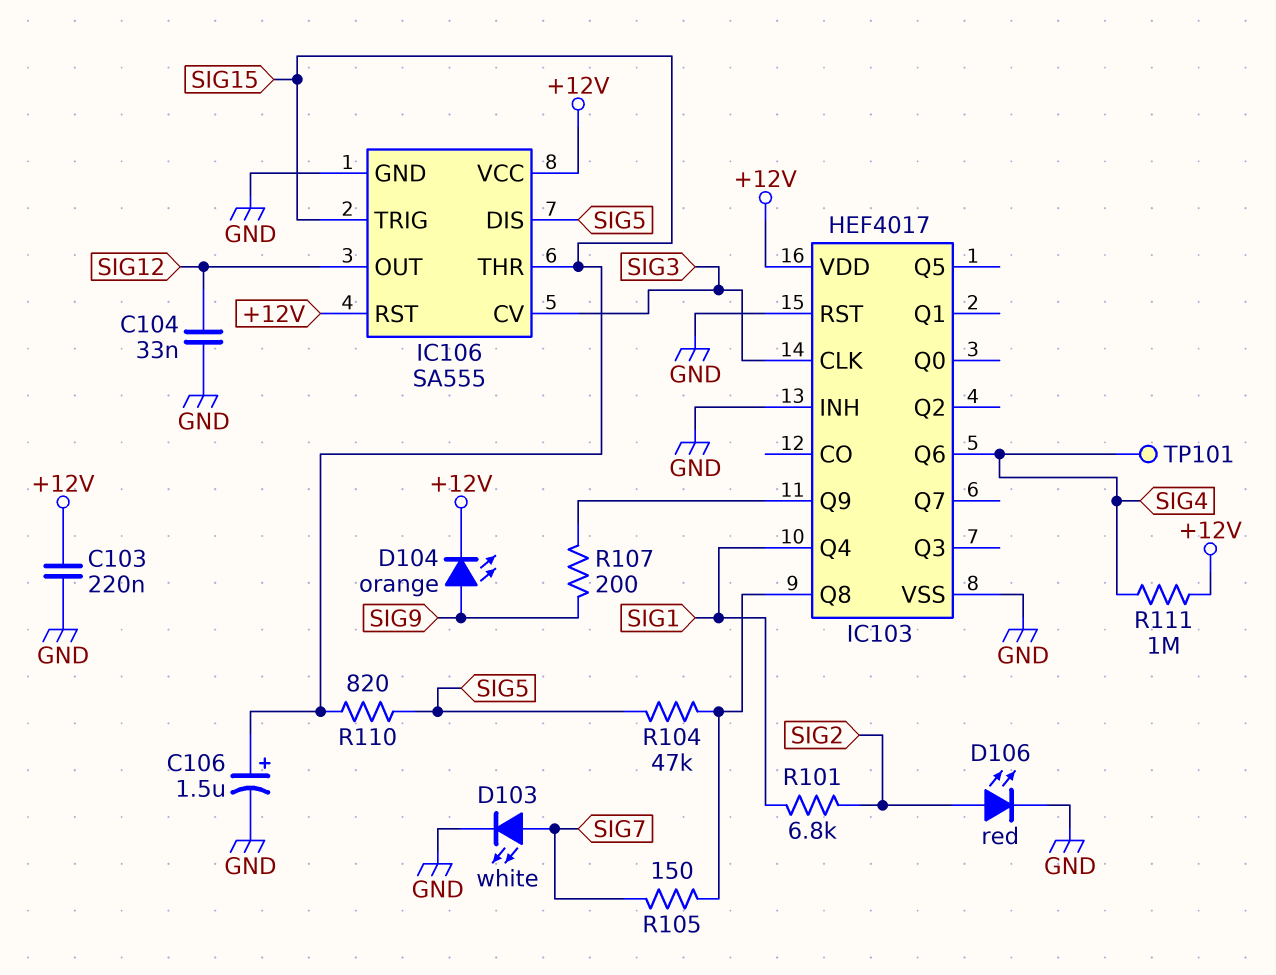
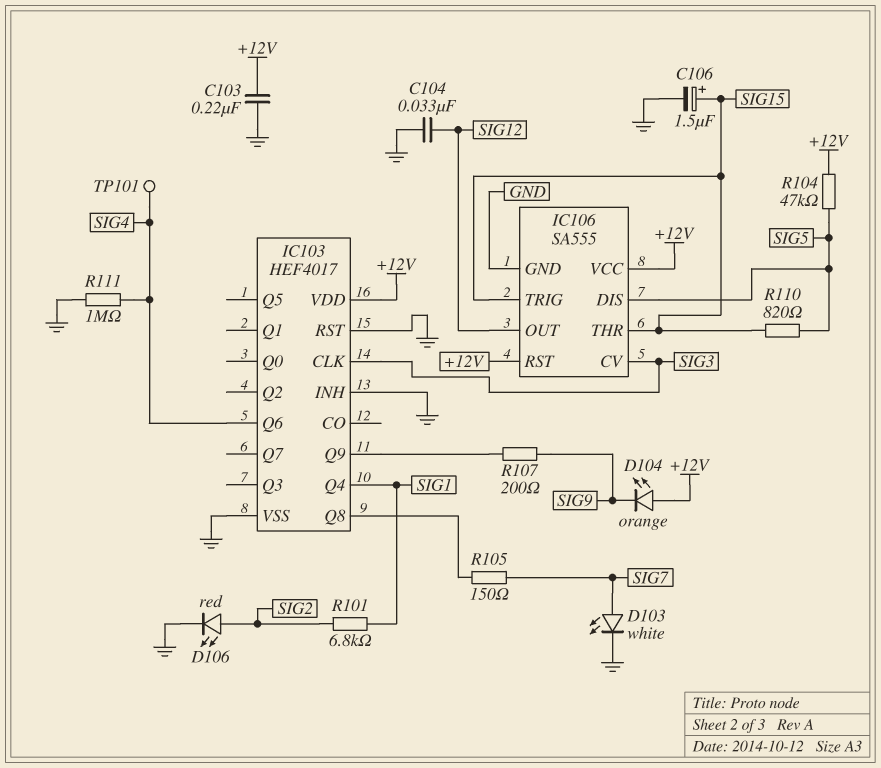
D104: LED orange (A SIG9, K +12V) -> LED orange (A +12V, K SIG9)
R104: 47k (IC103/Q8, SIG5) -> 47k (+12V, SIG5)
R111: 1M (+12V, SIG4) -> 1M (GND, SIG4)

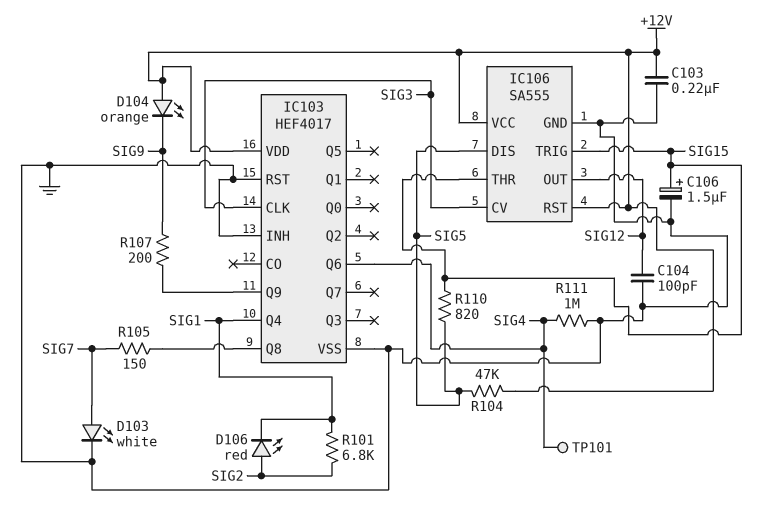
C104: 33nF (GND, SIG12) -> 100pF (GND, SIG12)
D106: LED red (A SIG2, K GND) -> LED red (A SIG2, K SIG1)

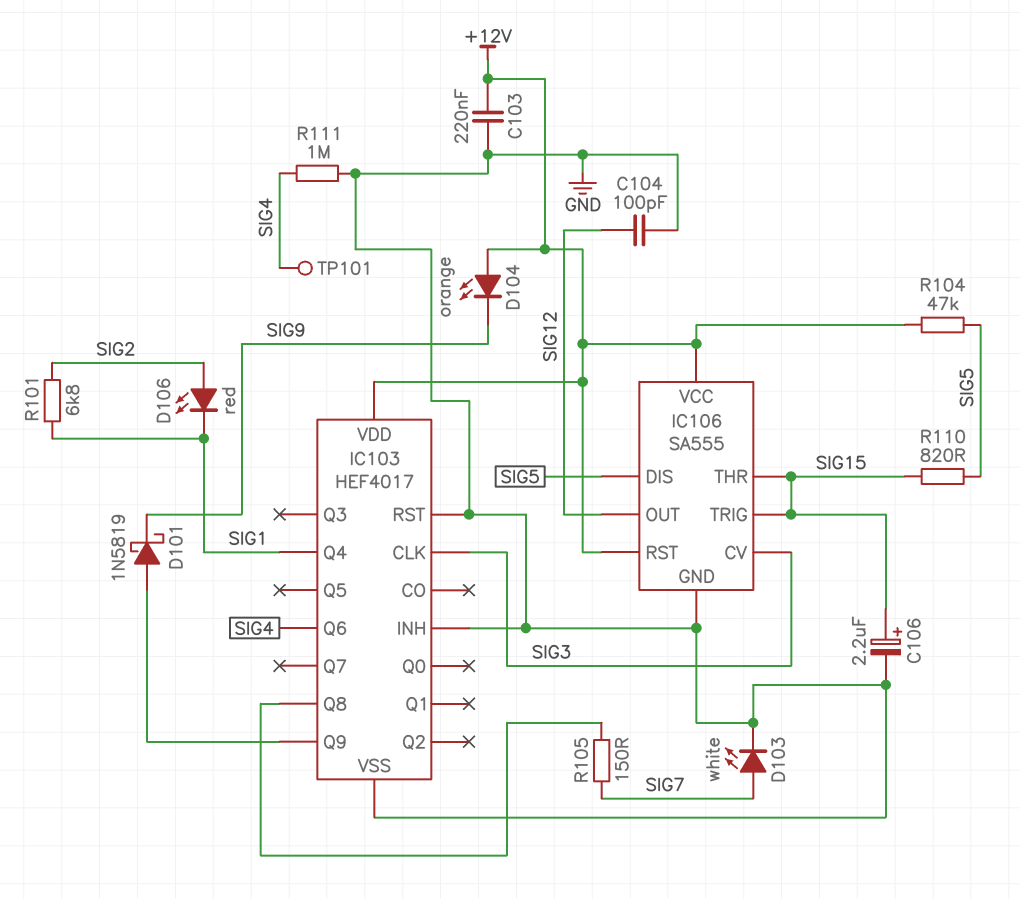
C106: 1.5uF (plus SIG15, minus GND) -> 2.2uF (plus SIG15, minus GND)
D101: none -> schottky 1N5819 (A IC103/Q9, K SIG9)
R107: 200 (IC103/Q9, SIG9) -> none

